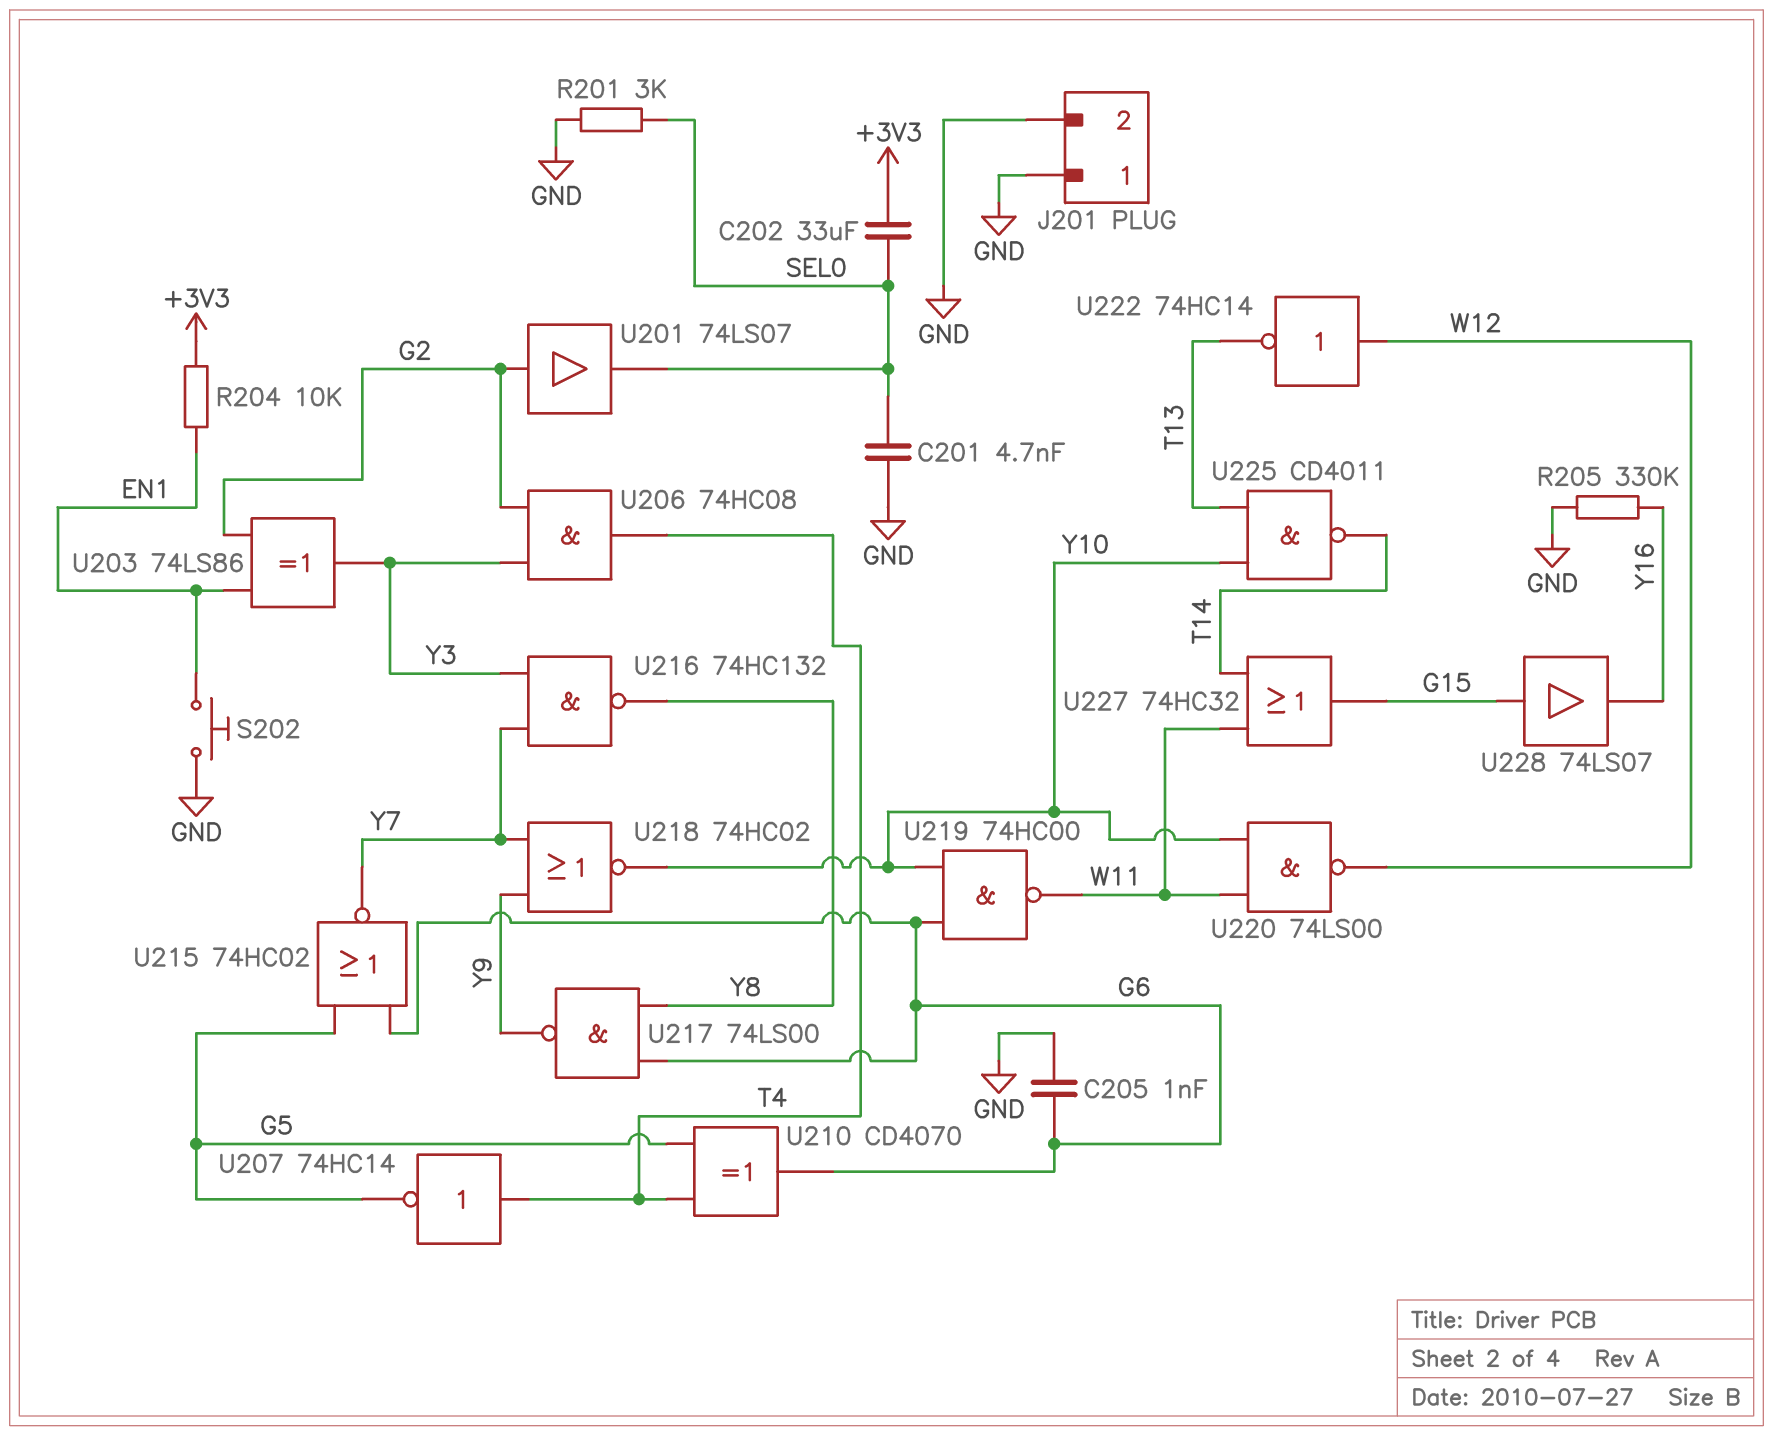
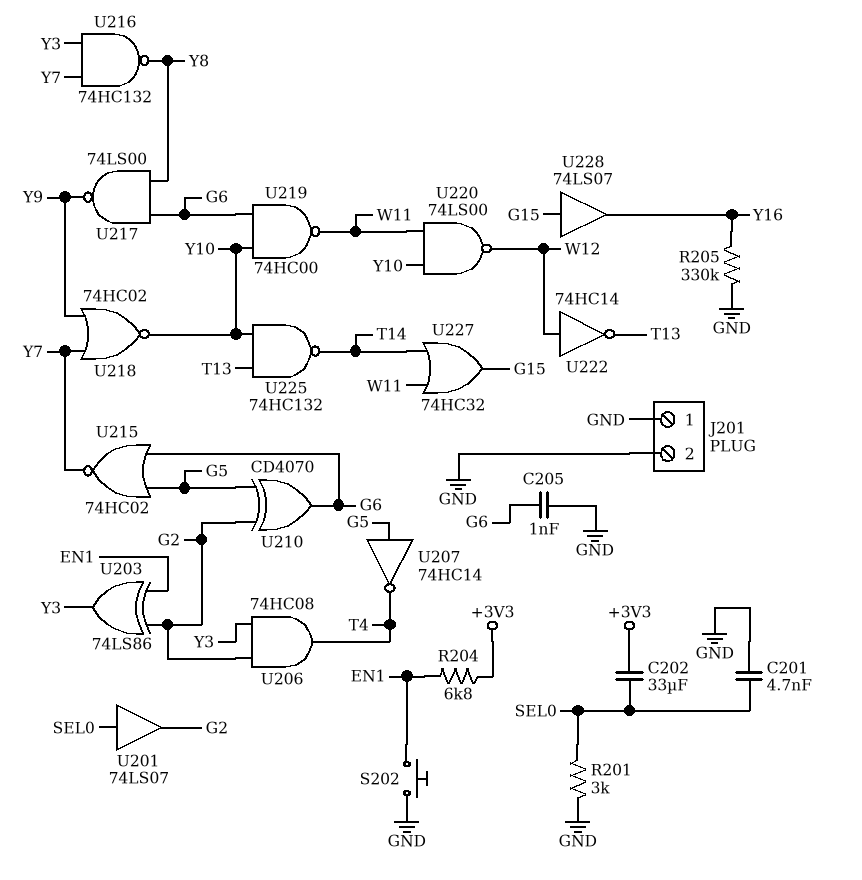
R204: 10k (+3V3, EN1) -> 6.8k (+3V3, EN1)
U201: buffer 74LS07 (in G2, out SEL0) -> buffer 74LS07 (in SEL0, out G2)
U207: NOT 74HC14 (in T4, out G5) -> NOT 74HC14 (in G5, out T4)
U210: XOR CD4070 (in G5, in T4, out G6) -> XOR CD4070 (in G2, in G5, out G6)
U225: NAND CD4011 (in T13, in Y10, out T14) -> NAND 74HC132 (in T13, in Y10, out T14)

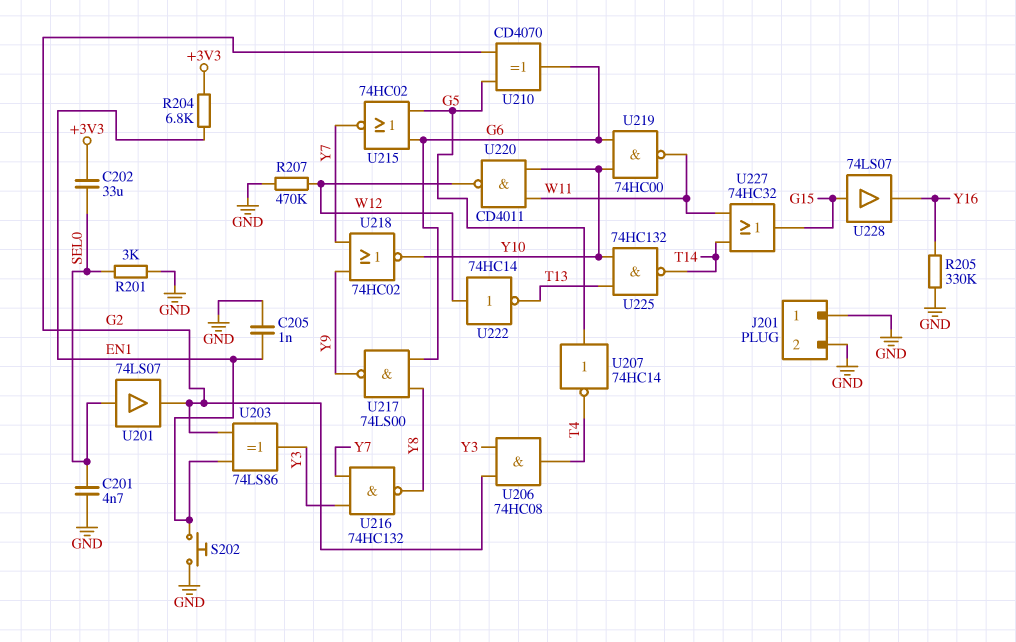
C205: 1nF (G6, GND) -> 1nF (EN1, GND)
R207: none -> 470k (GND, W12)
U220: NAND 74LS00 (in W11, in Y10, out W12) -> NAND CD4011 (in W11, in Y10, out W12)

